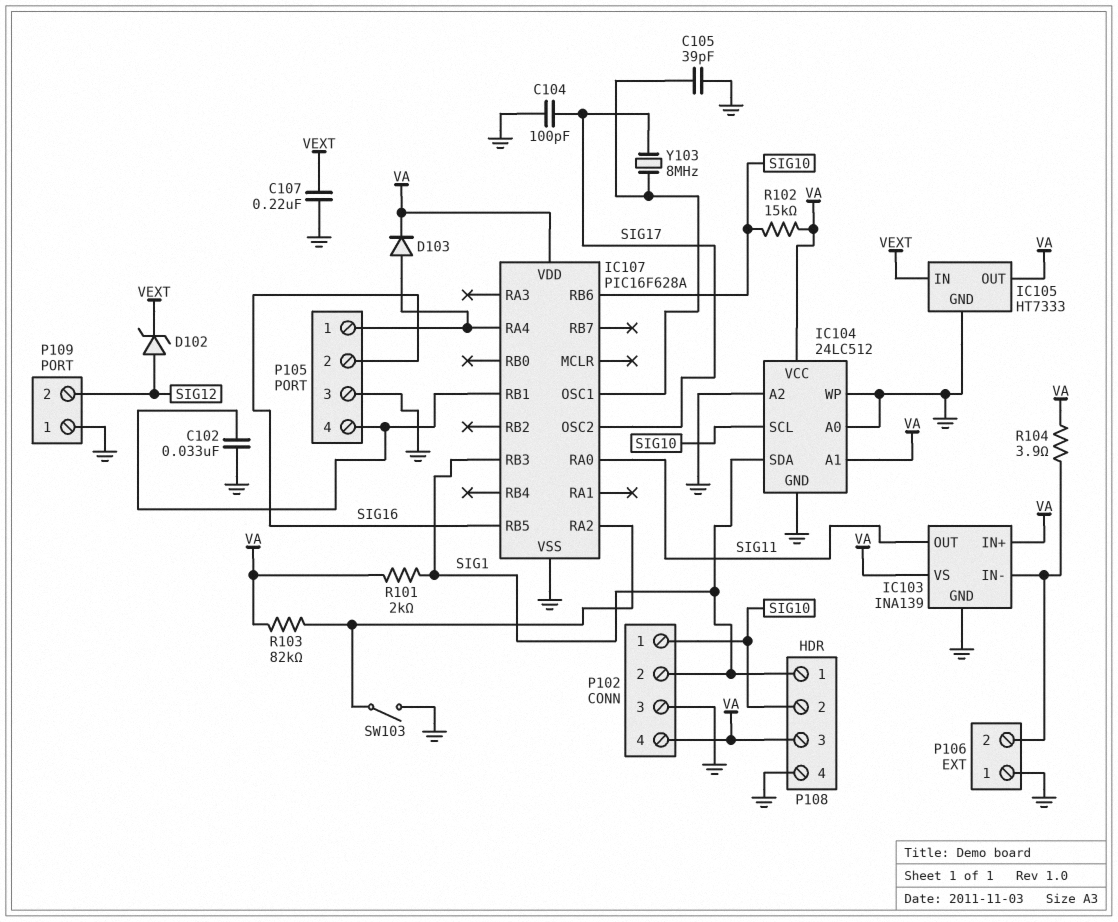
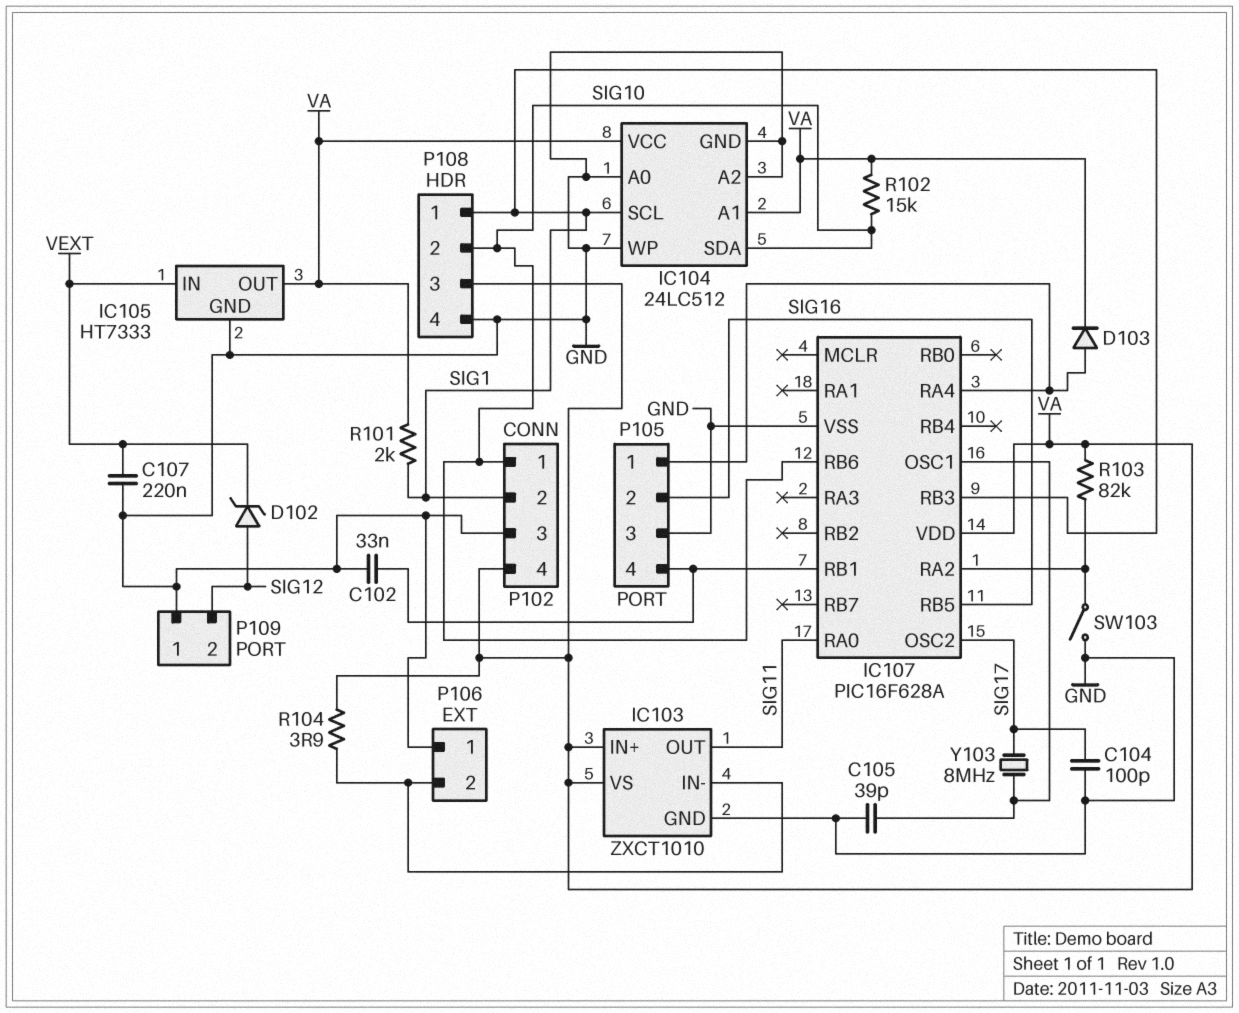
IC103: INA139 -> ZXCT1010
IC104 pin SCL: SIG10 -> SIG1
IC104 pin SDA: SIG1 -> SIG10

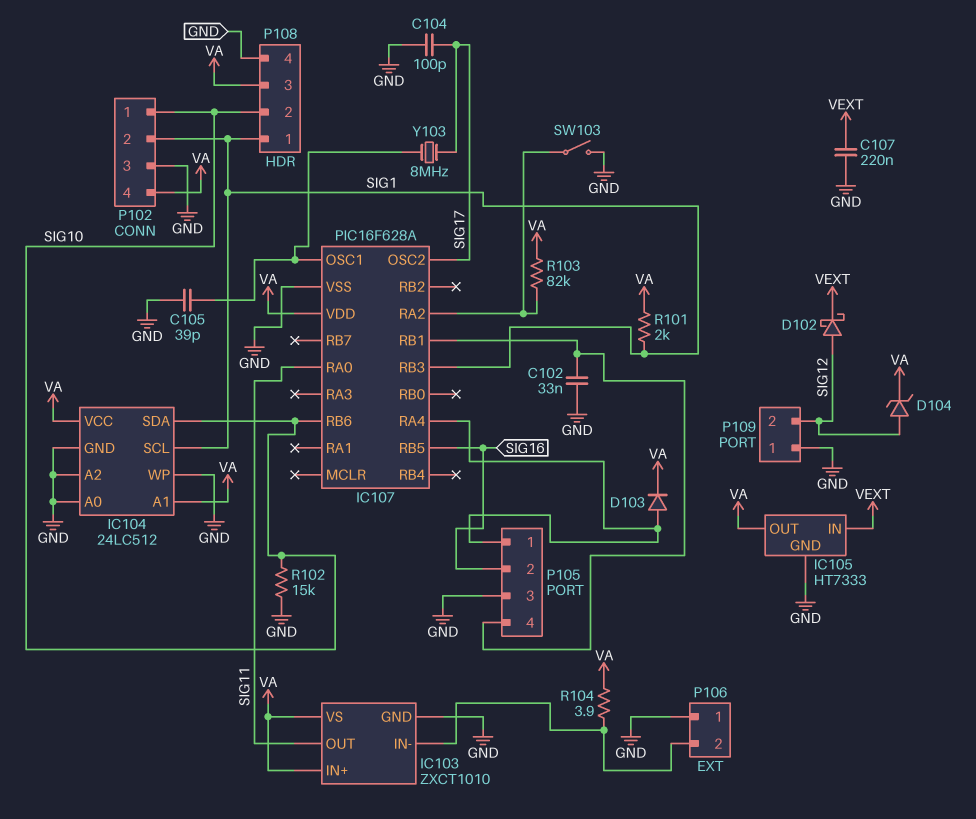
D102: zener (A SIG12, K VEXT) -> schottky (A SIG12, K VEXT)
D104: none -> zener (A SIG12, K VA)
R102: 15k (SIG10, VA) -> 15k (GND, SIG10)

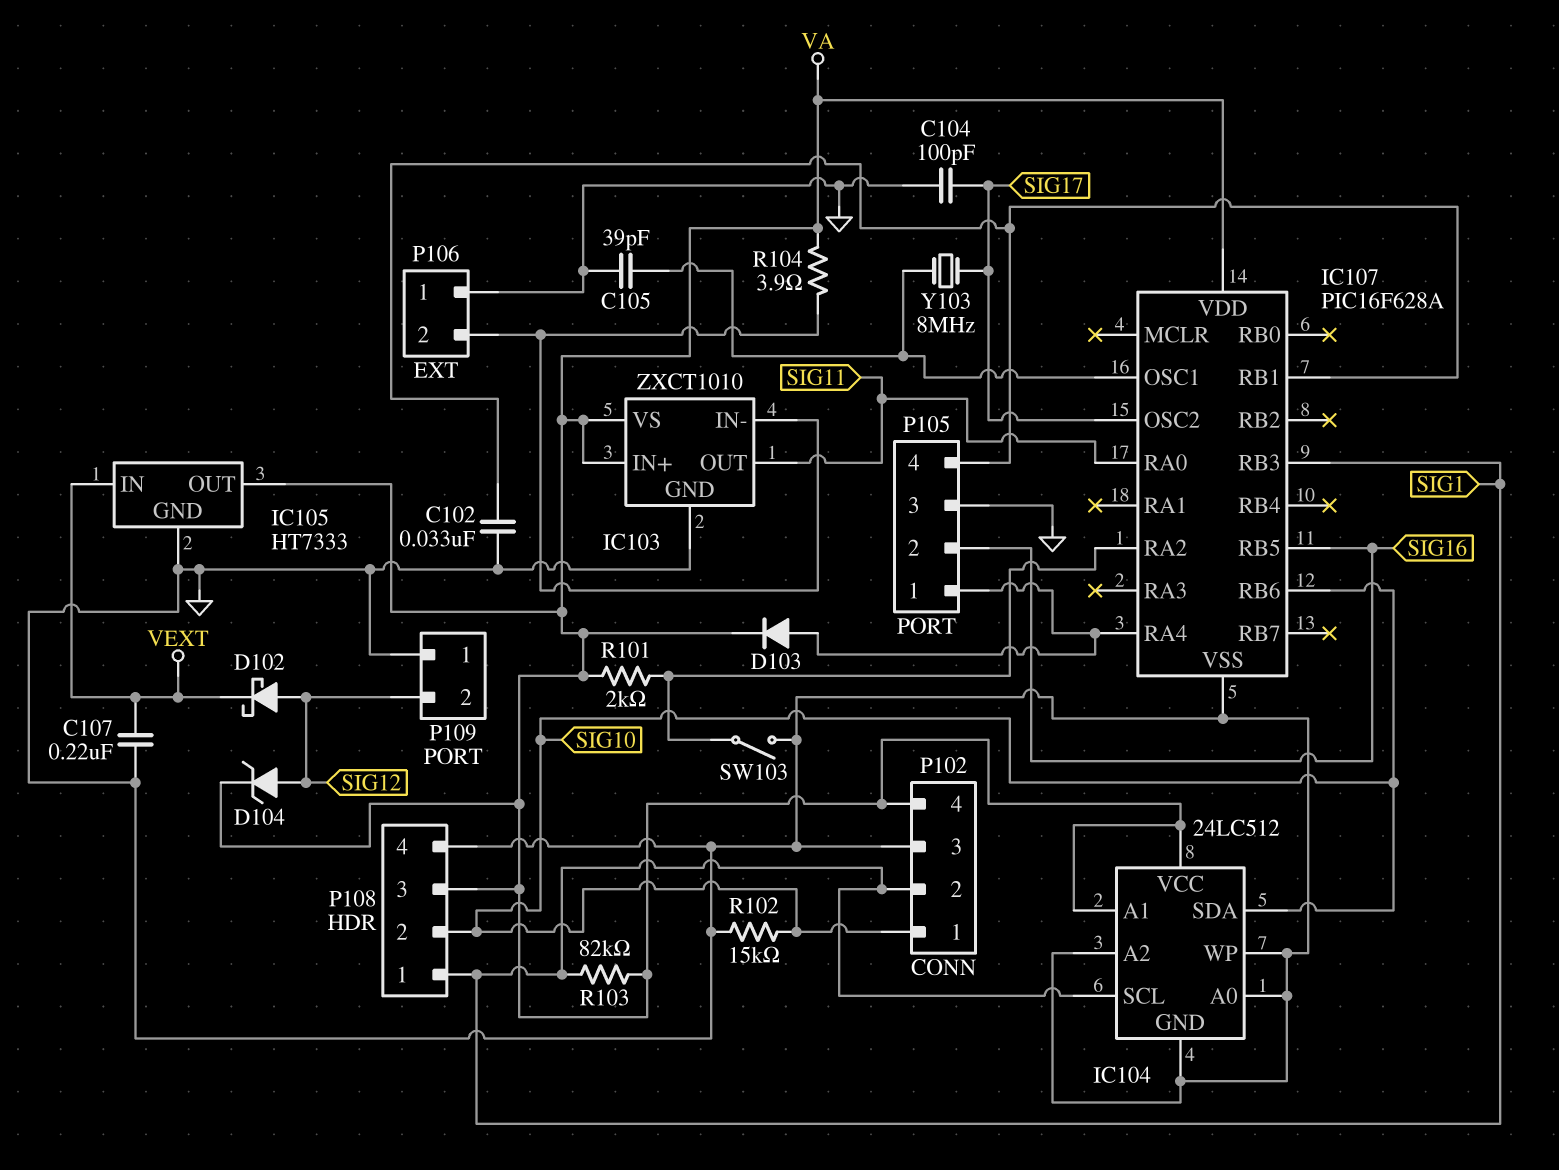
R101: 2k (SIG1, VA) -> 2k (IC107/RA2, VA)
R103: 82k (IC107/RA2, VA) -> 82k (SIG1, VA)

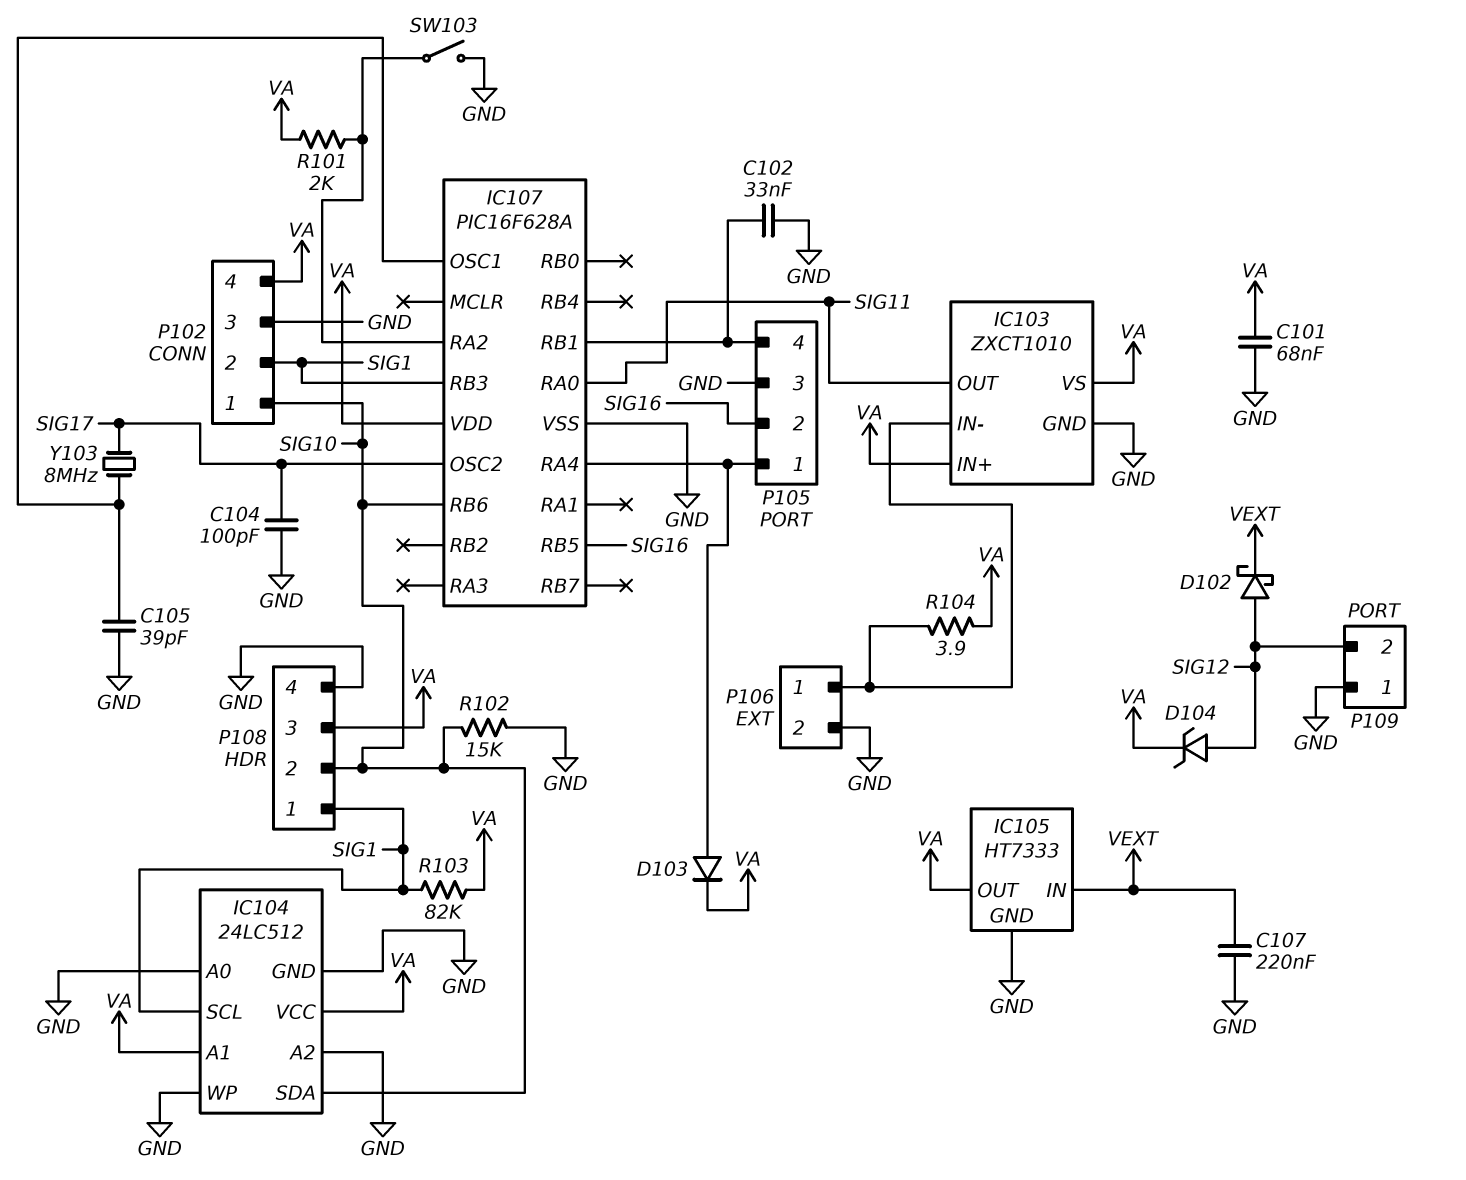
C101: none -> 68nF (GND, VA)
P106 pin 1: GND -> IC103/IN-
P106 pin 2: IC103/IN- -> GND

